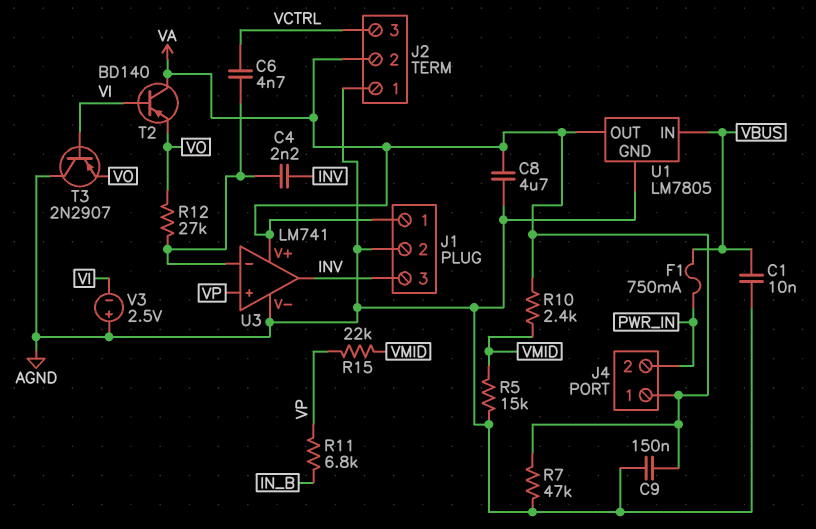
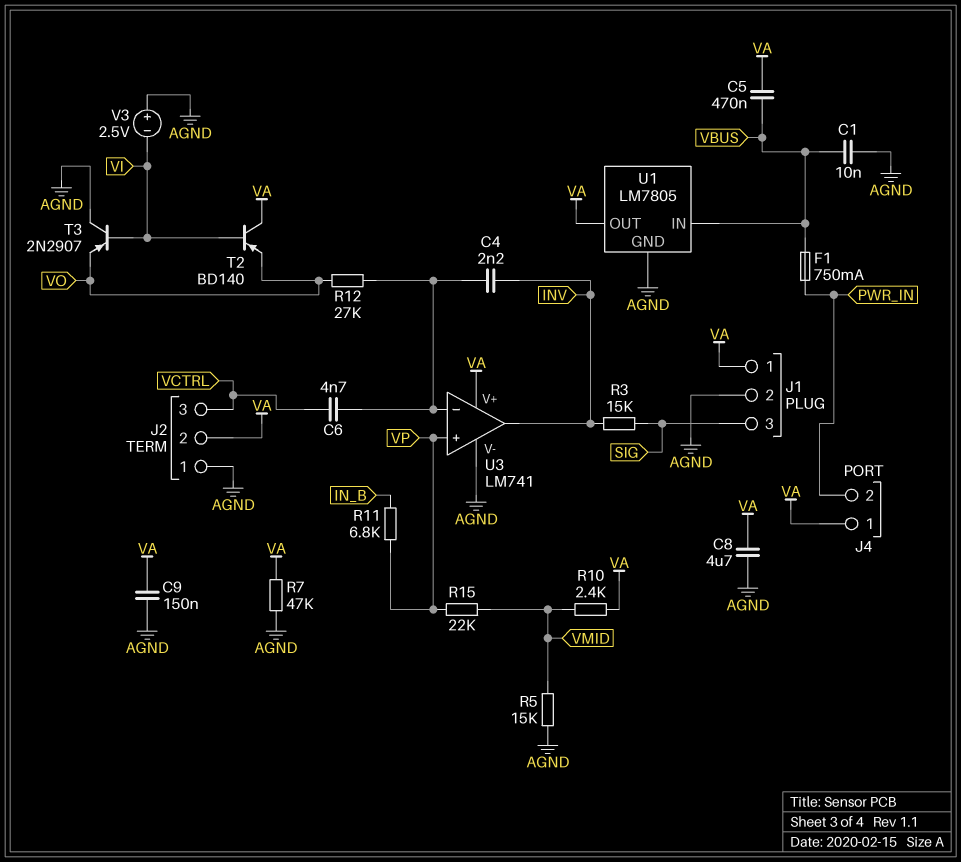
C5: none -> 470nF (VA, VBUS)
J1 pin 3: INV -> SIG
R3: none -> 15k (INV, SIG)

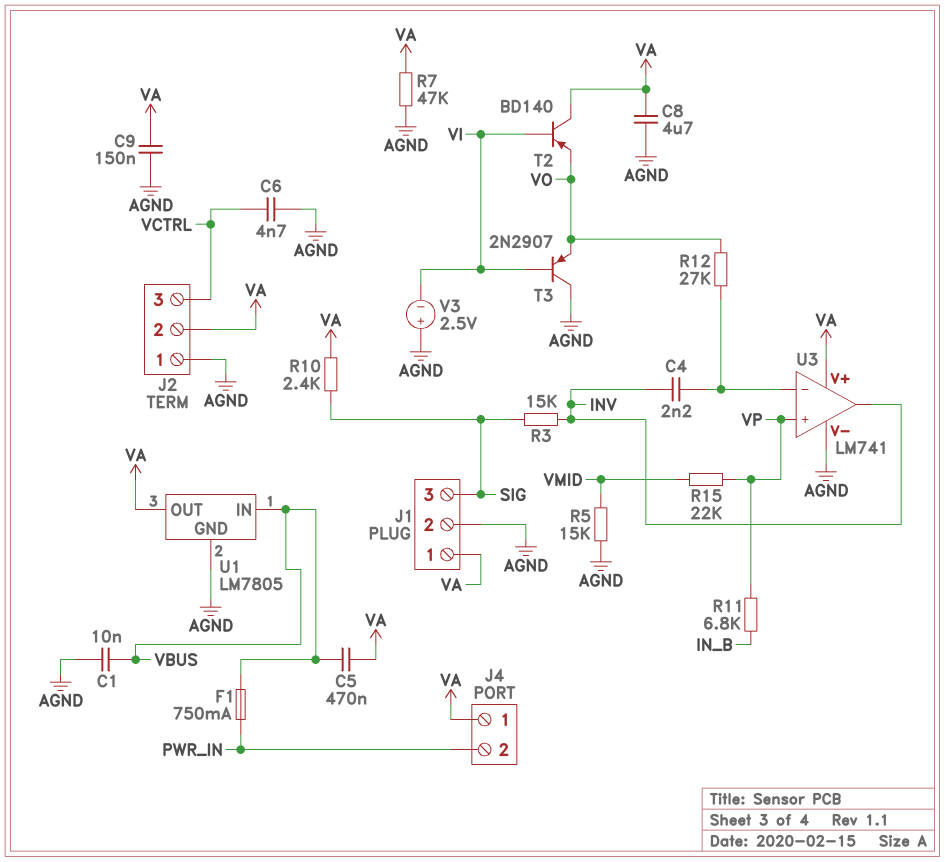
C6: 4.7nF (U3/in-, VCTRL) -> 4.7nF (AGND, VCTRL)
R10: 2.4k (VA, VMID) -> 2.4k (SIG, VA)

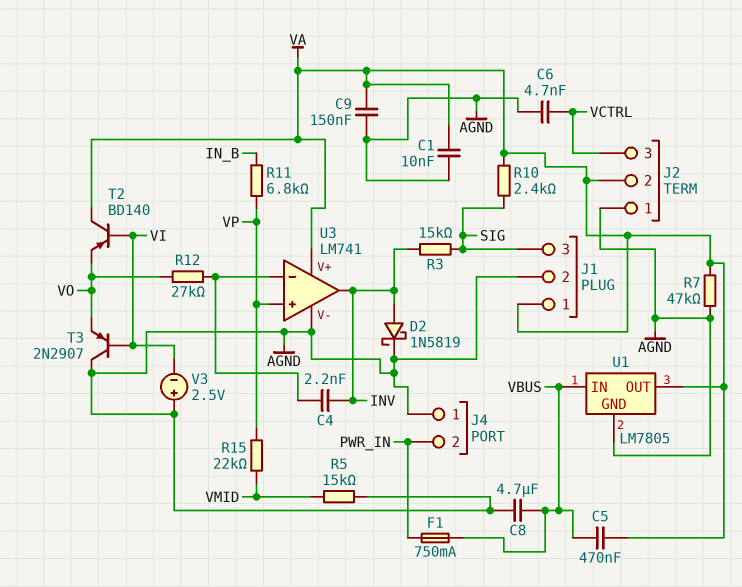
C1: 10nF (AGND, VBUS) -> 10nF (AGND, VA)
C8: 4.7uF (AGND, VA) -> 4.7uF (AGND, VBUS)
D2: none -> schottky 1N5819 (A INV, K AGND)
J4 pin 1: VA -> AGND

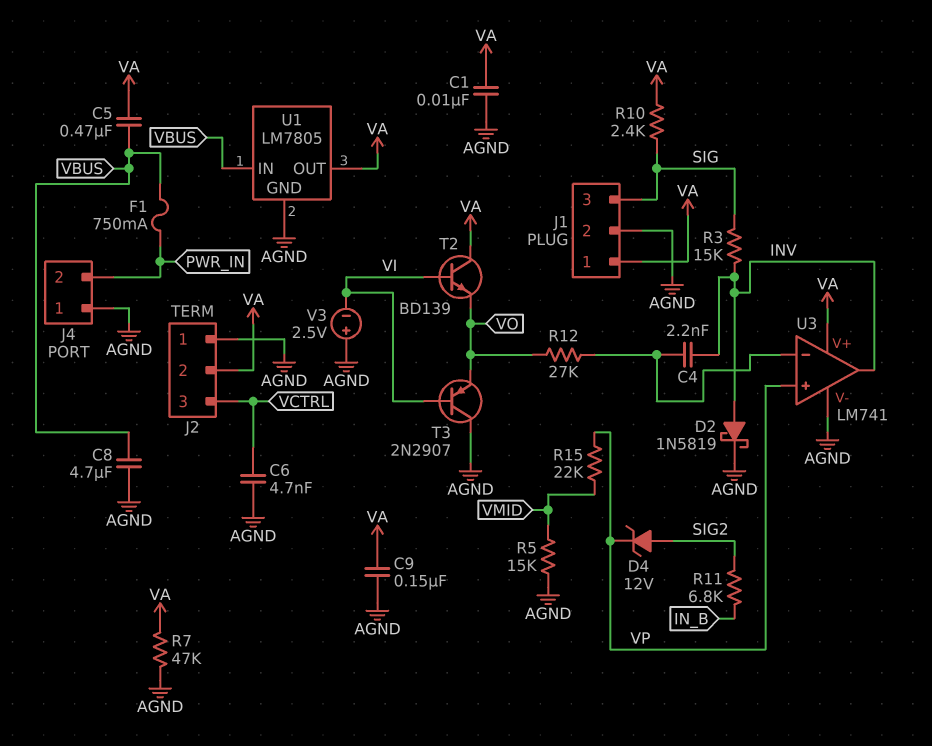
D4: none -> zener 12V (A SIG2, K VP)
R11: 6.8k (IN_B, VP) -> 6.8k (IN_B, SIG2)
T2: PNP BD140 (B VI, C VA, E VO) -> NPN BD139 (B VI, C VA, E VO)

